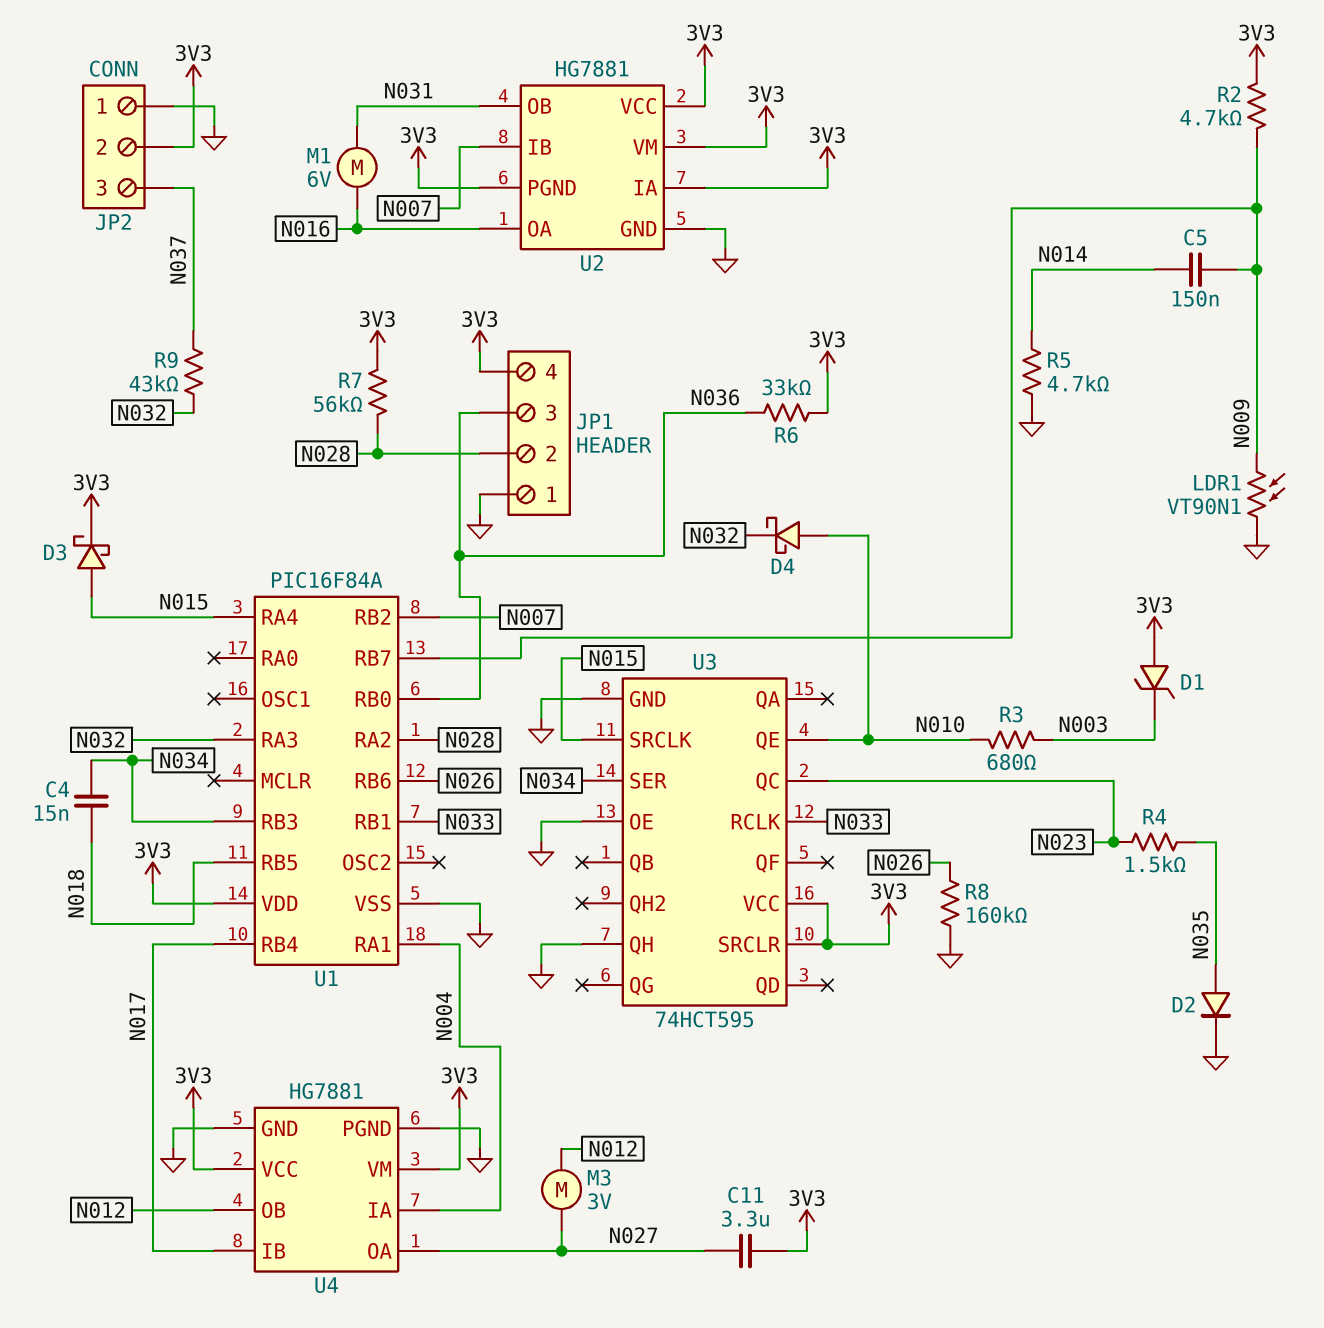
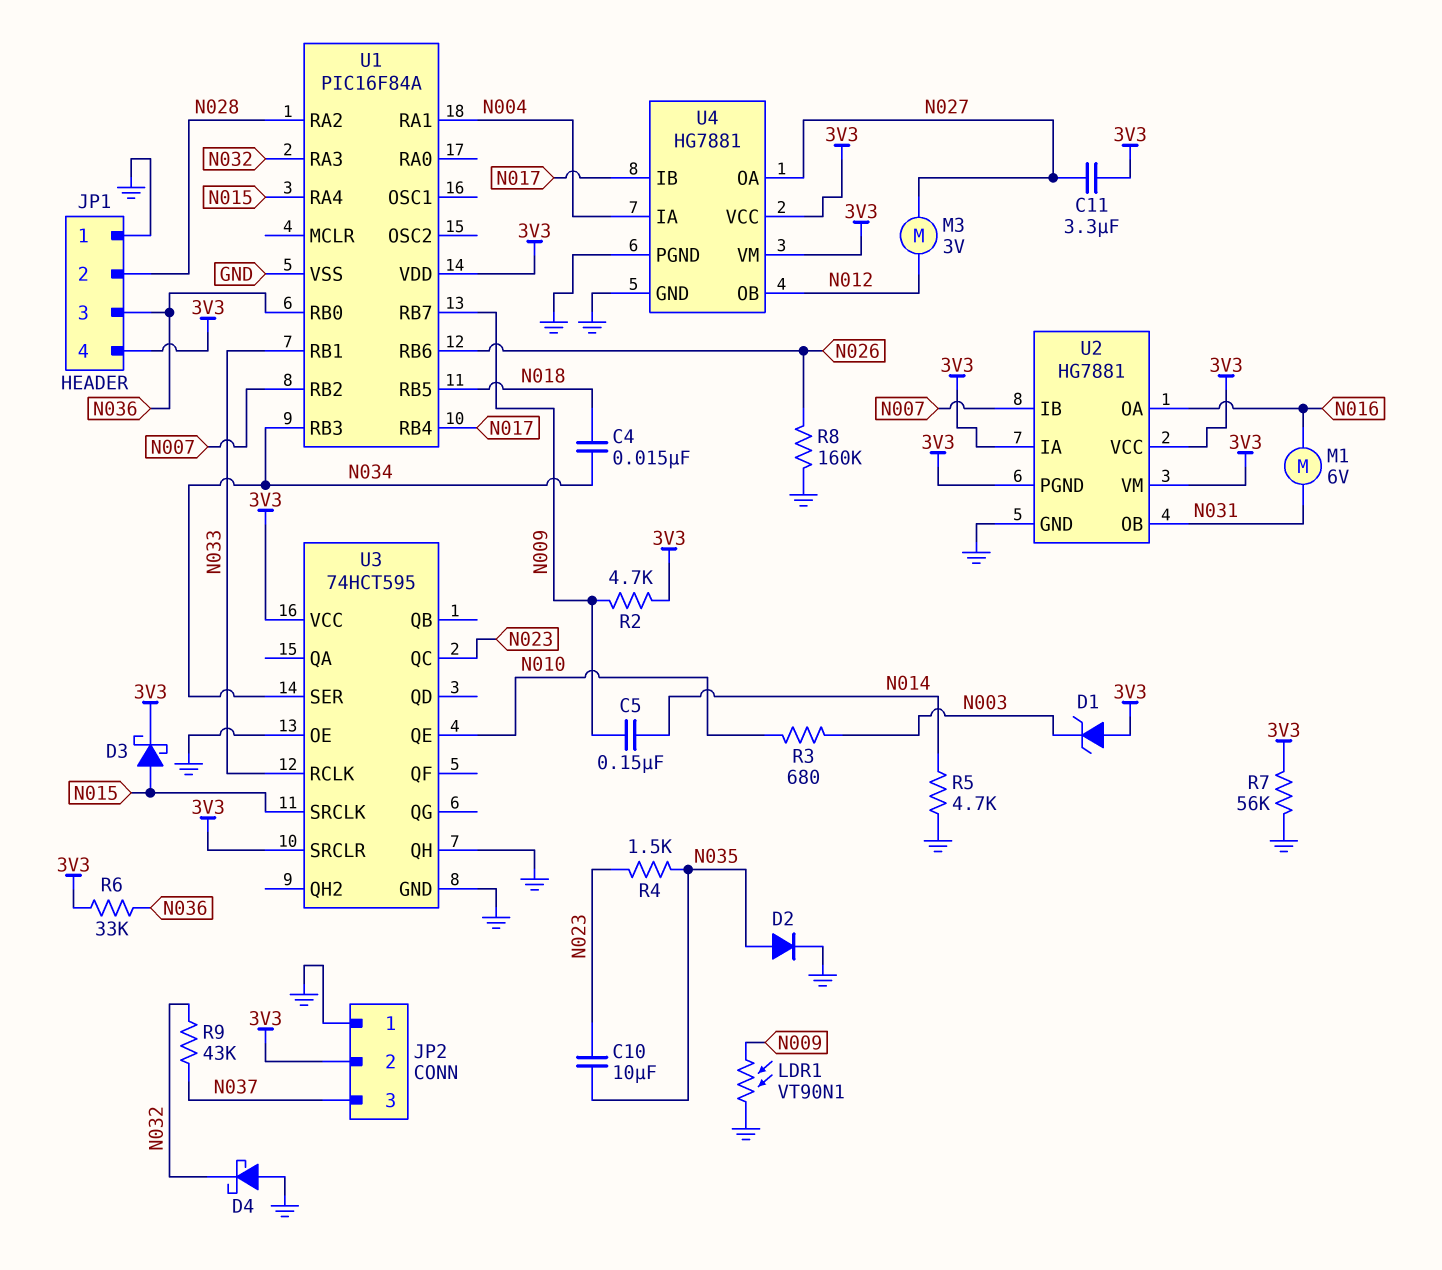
C10: none -> 10uF (N023, N035)
D4: schottky (A N010, K N032) -> schottky (A GND, K N032)
R7: 56k (3V3, N028) -> 56k (3V3, GND)

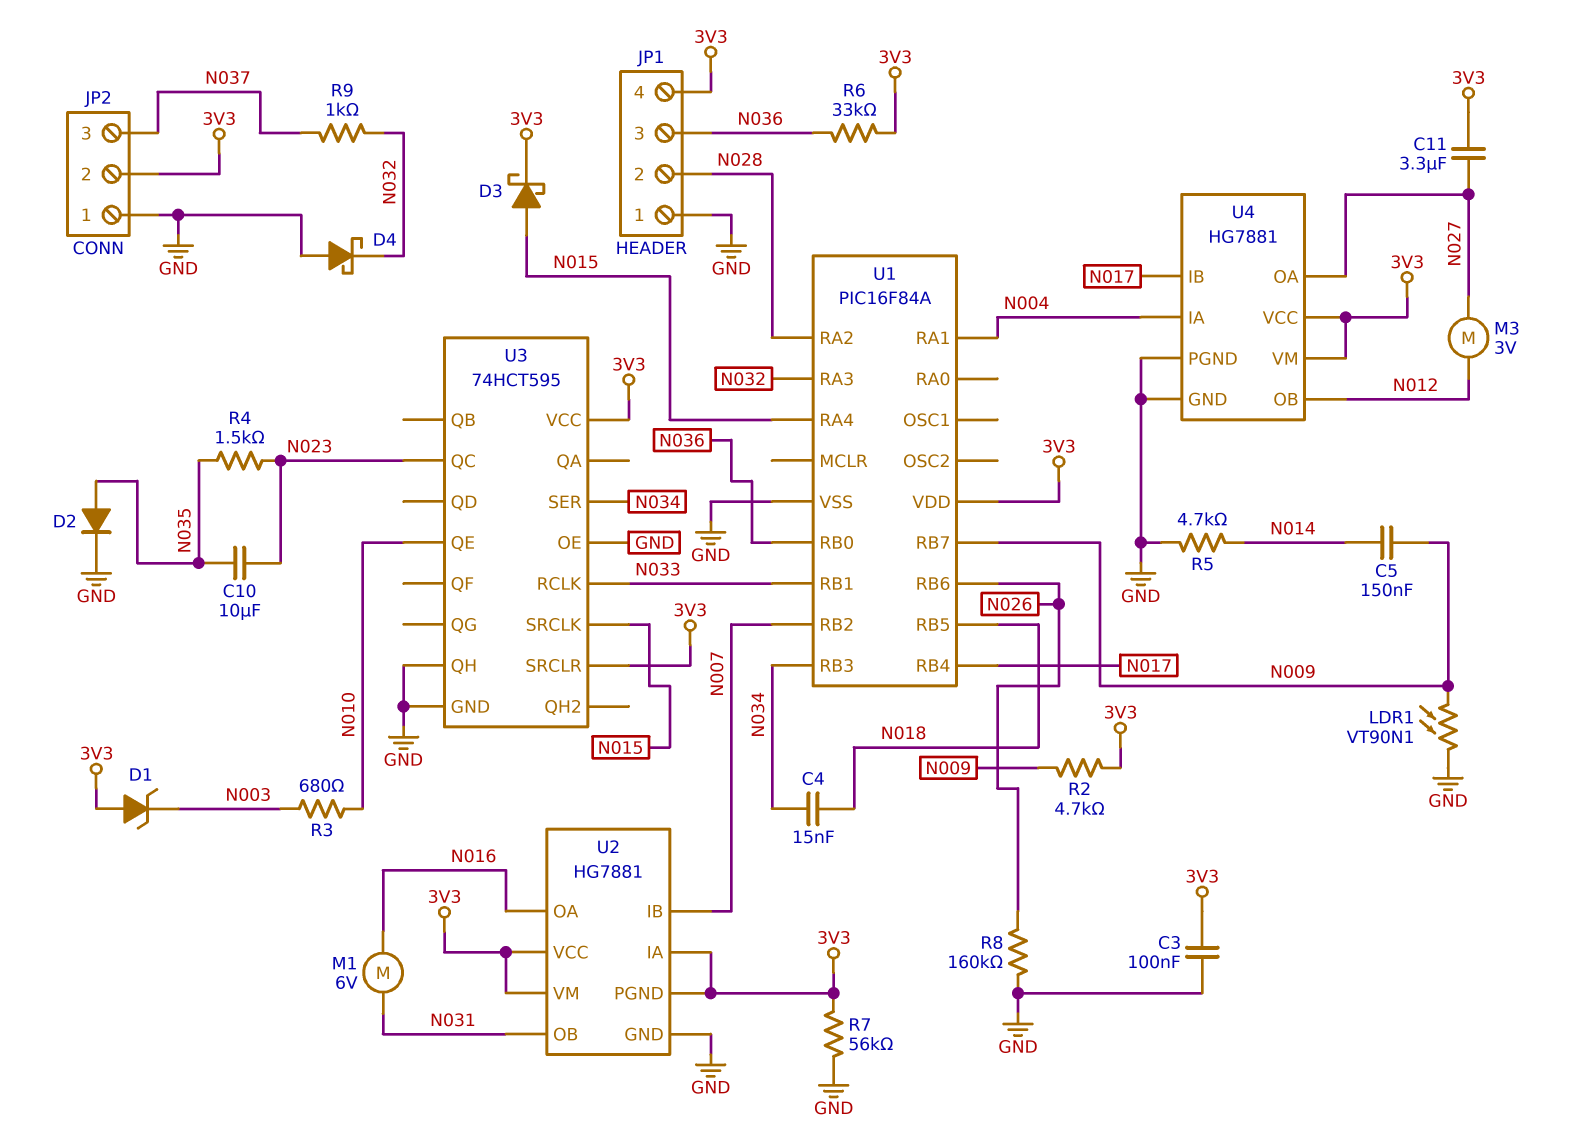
C3: none -> 100nF (3V3, GND)
R9: 43k (N032, N037) -> 1k (N032, N037)

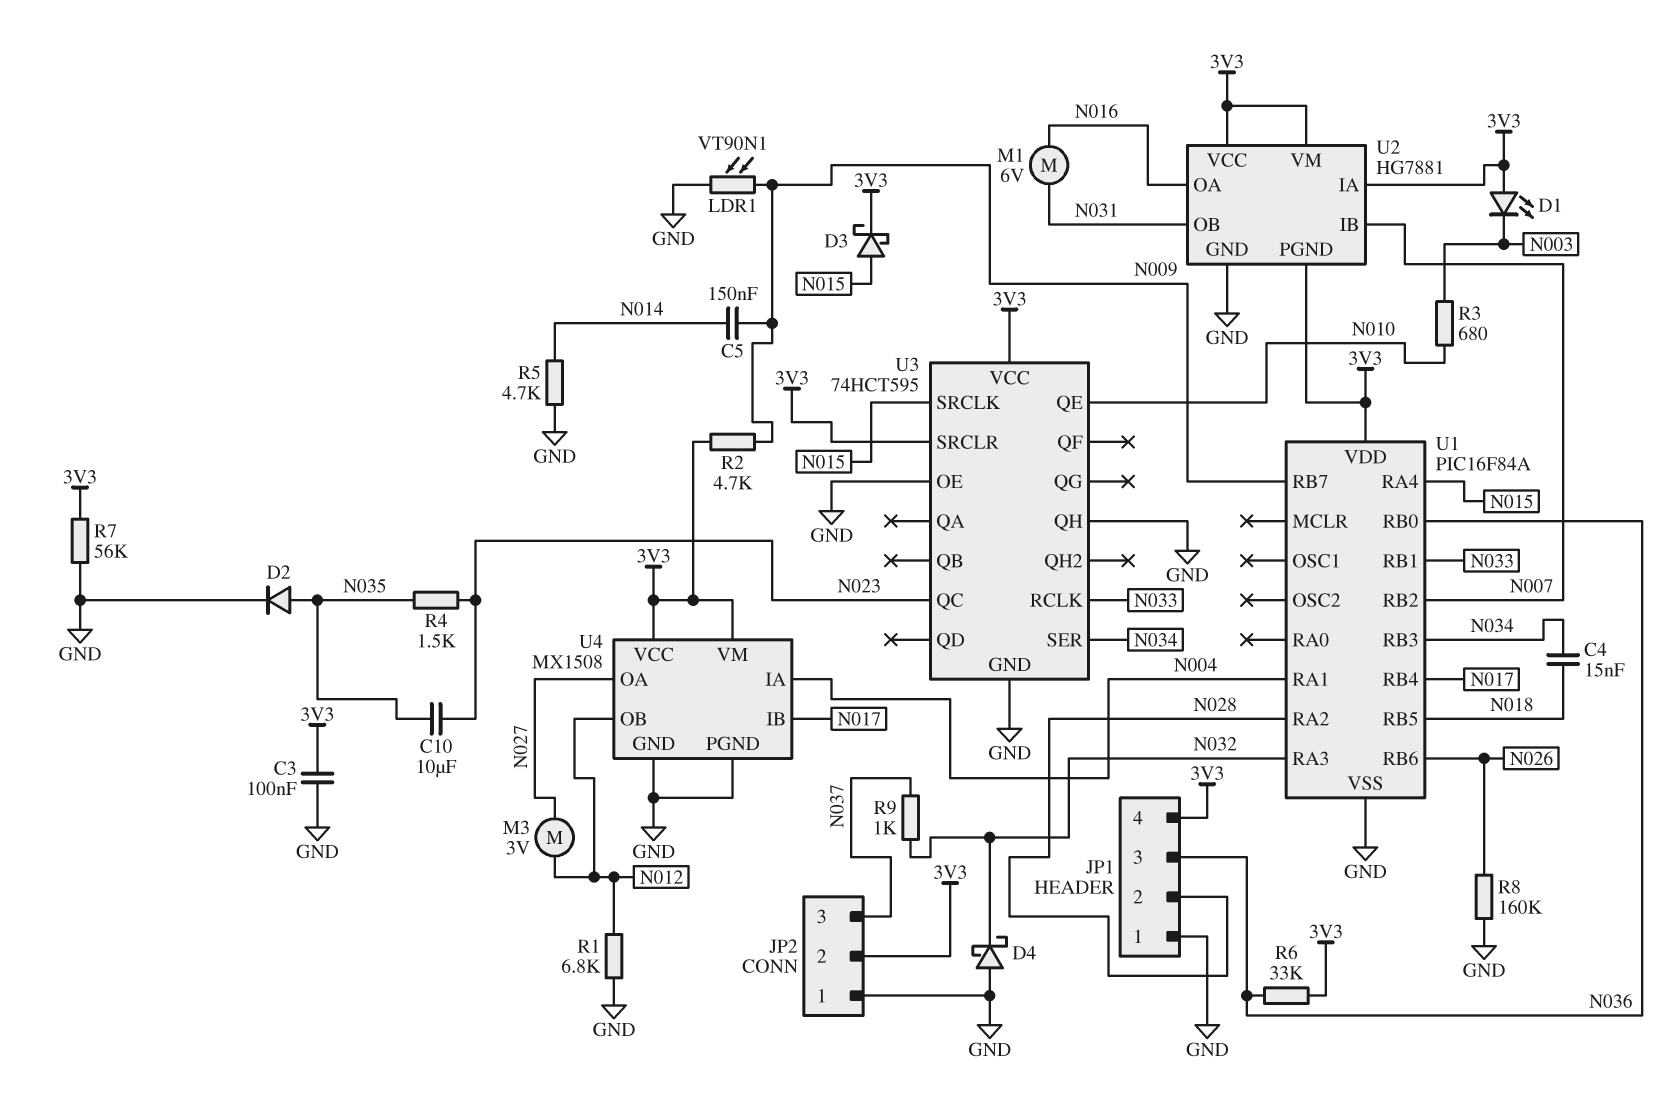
C11: 3.3uF (3V3, N027) -> none
D1: zener (A 3V3, K N003) -> LED (A 3V3, K N003)
R1: none -> 6.8k (GND, N012)
U4: HG7881 -> MX1508

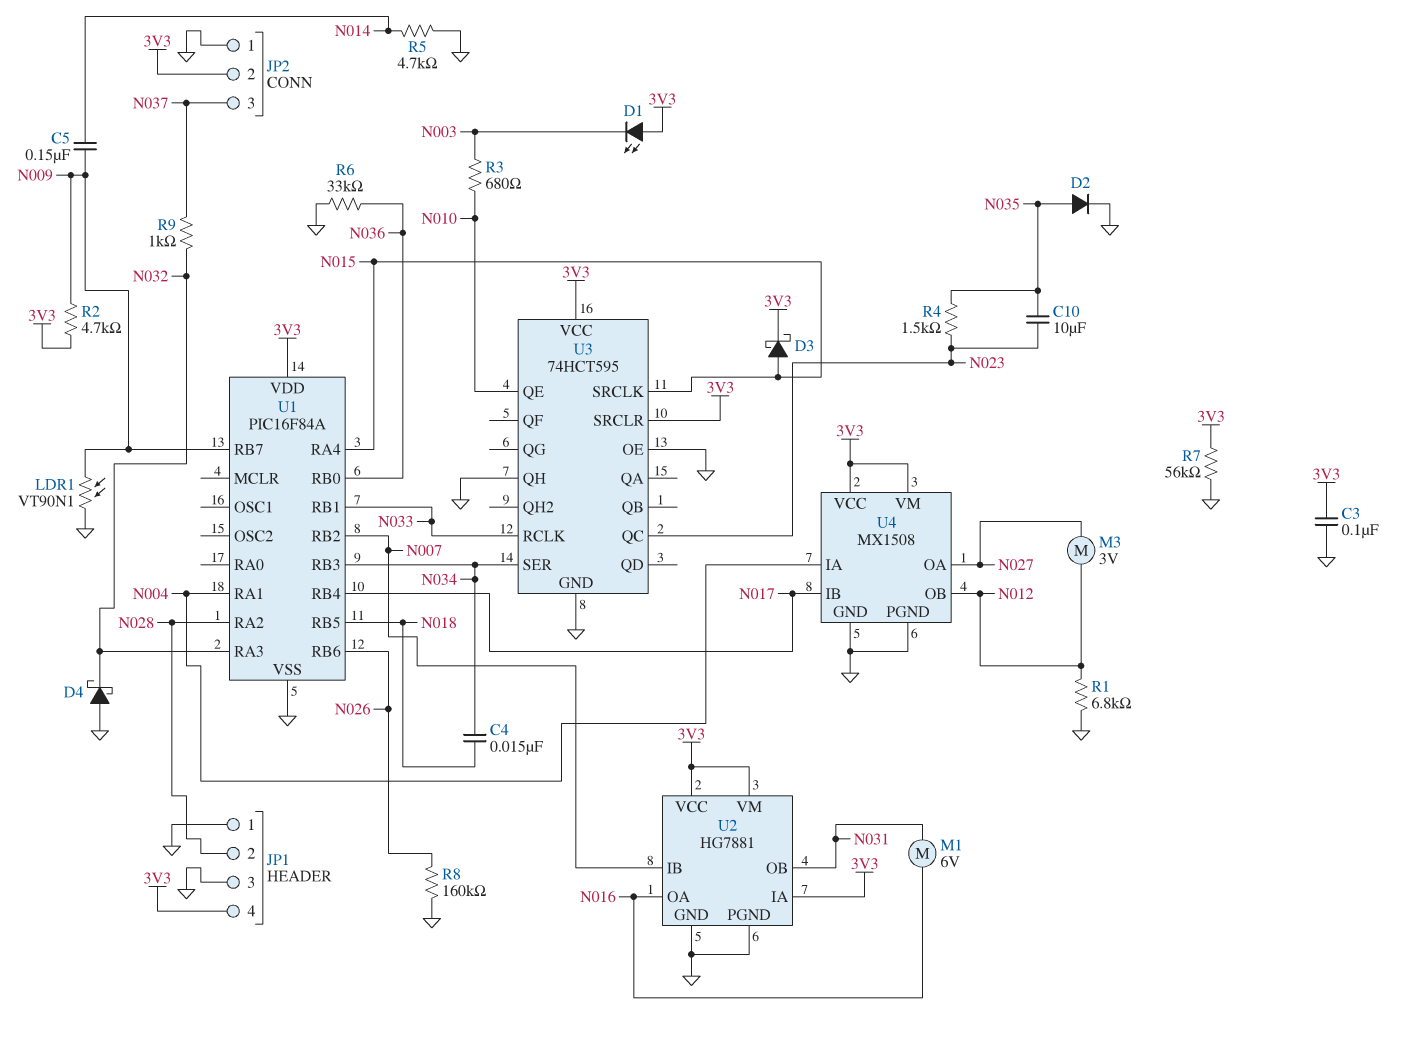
JP1 pin 3: N036 -> GND
R6: 33k (3V3, N036) -> 33k (GND, N036)
U2 pin PGND: 3V3 -> GND

